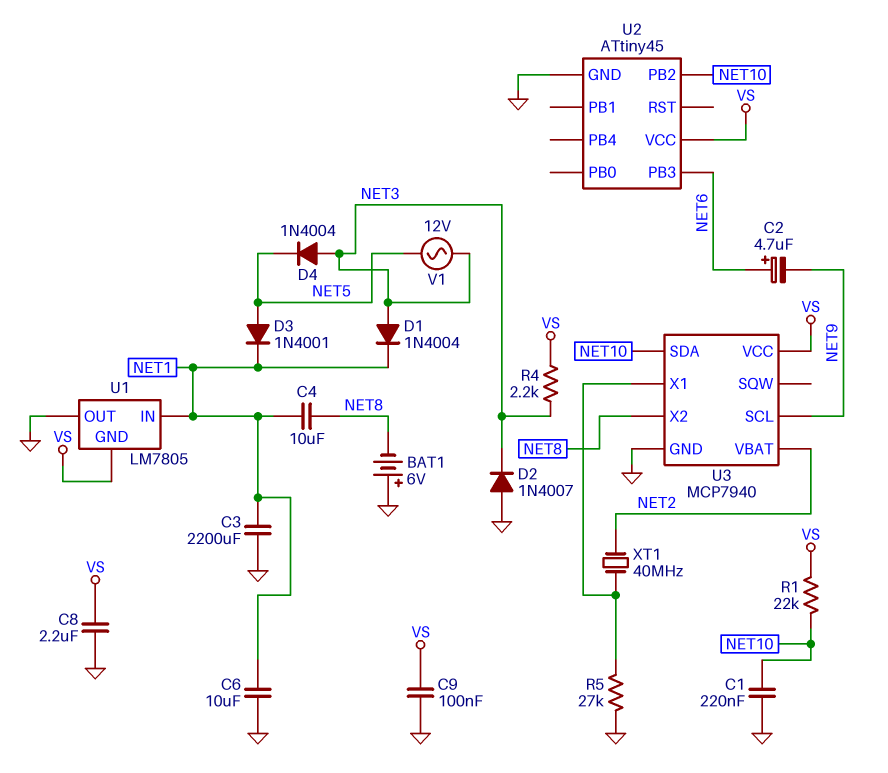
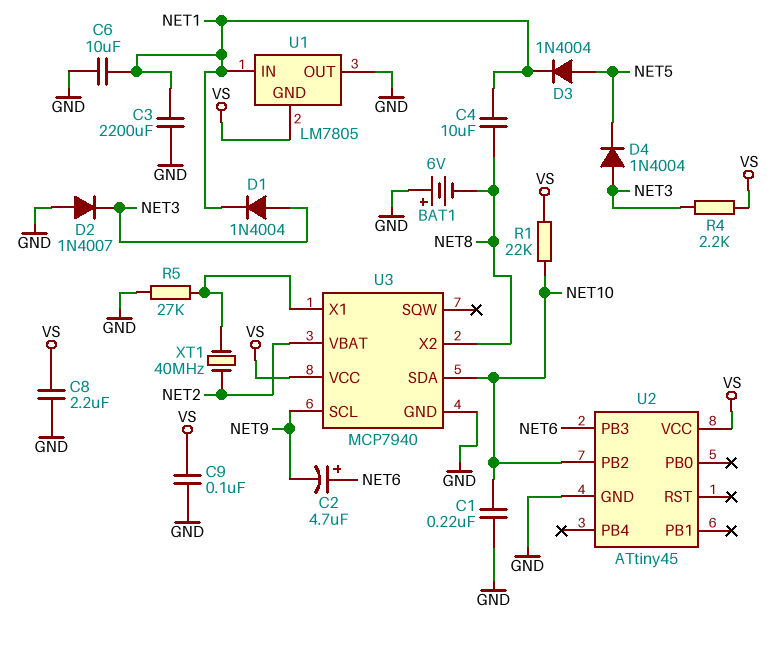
D3: diode 1N4001 (A NET5, K NET1) -> diode 1N4004 (A NET5, K NET1)
V1: AC 12V (NET3, NET5) -> none

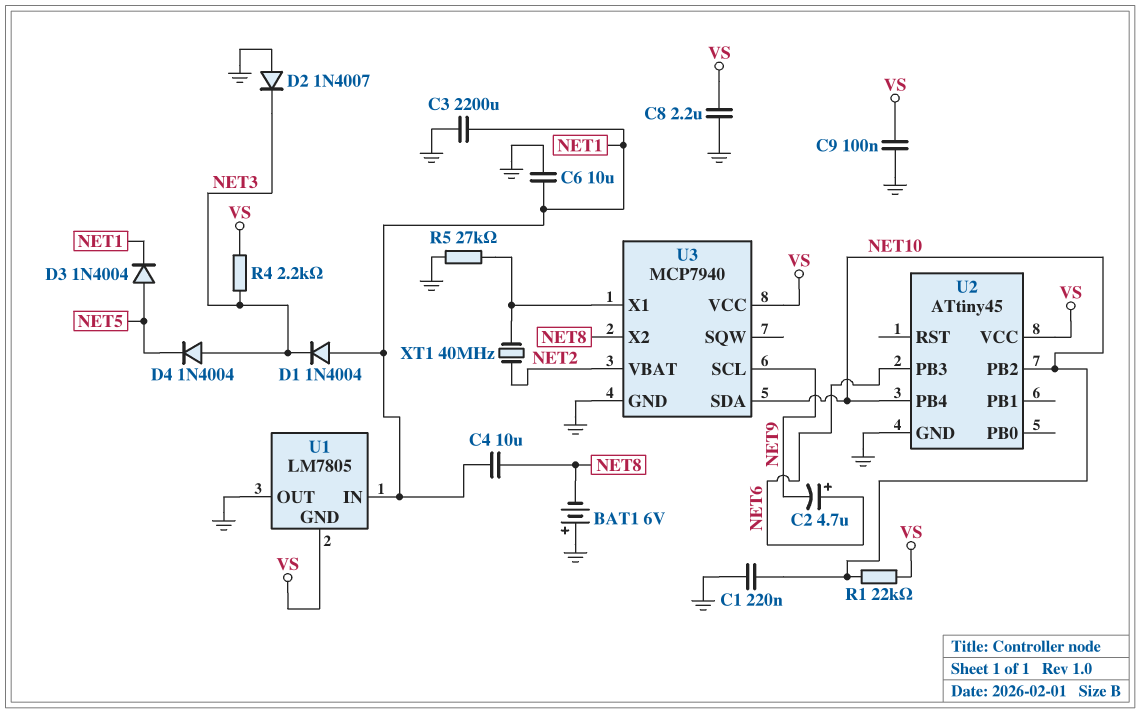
D1: diode 1N4004 (A NET3, K NET1) -> diode 1N4004 (A NET1, K NET3)
U2 pin PB4: none -> NET10

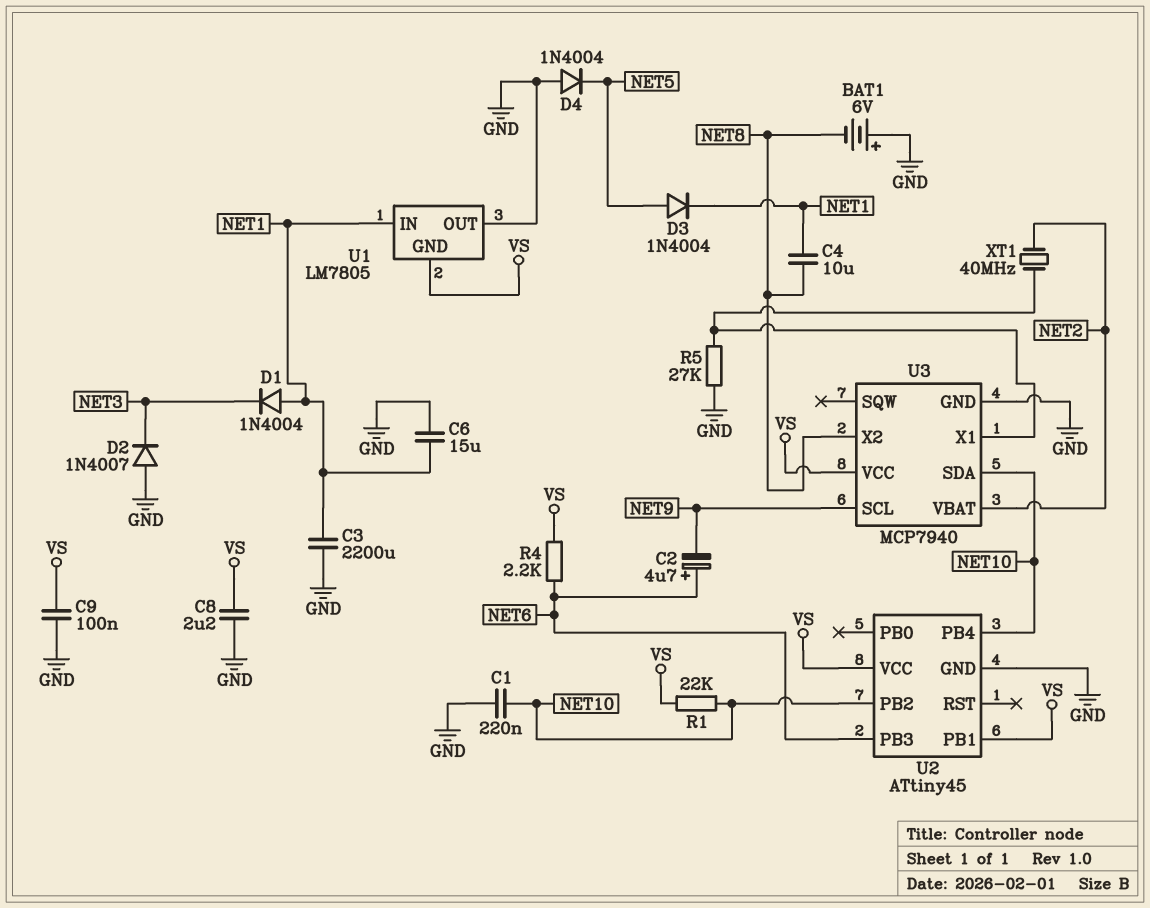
C6: 10uF (GND, NET1) -> 15uF (GND, NET1)
D4: diode 1N4004 (A NET3, K NET5) -> diode 1N4004 (A GND, K NET5)
R4: 2.2k (NET3, VS) -> 2.2k (NET6, VS)
U2 pin PB1: none -> VS

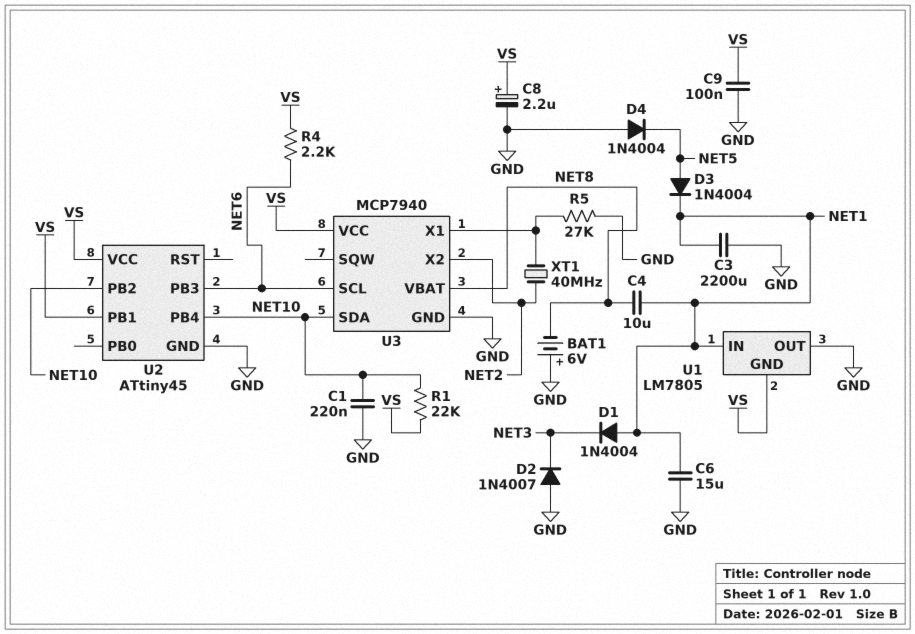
C2: 4.7uF (plus NET6, minus NET9) -> none
C8: 2.2uF (GND, VS) -> 2.2uF (plus VS, minus GND)
U3 pin SCL: NET9 -> NET6
U3 pin VBAT: NET2 -> NET8
U3 pin X2: NET8 -> NET2

